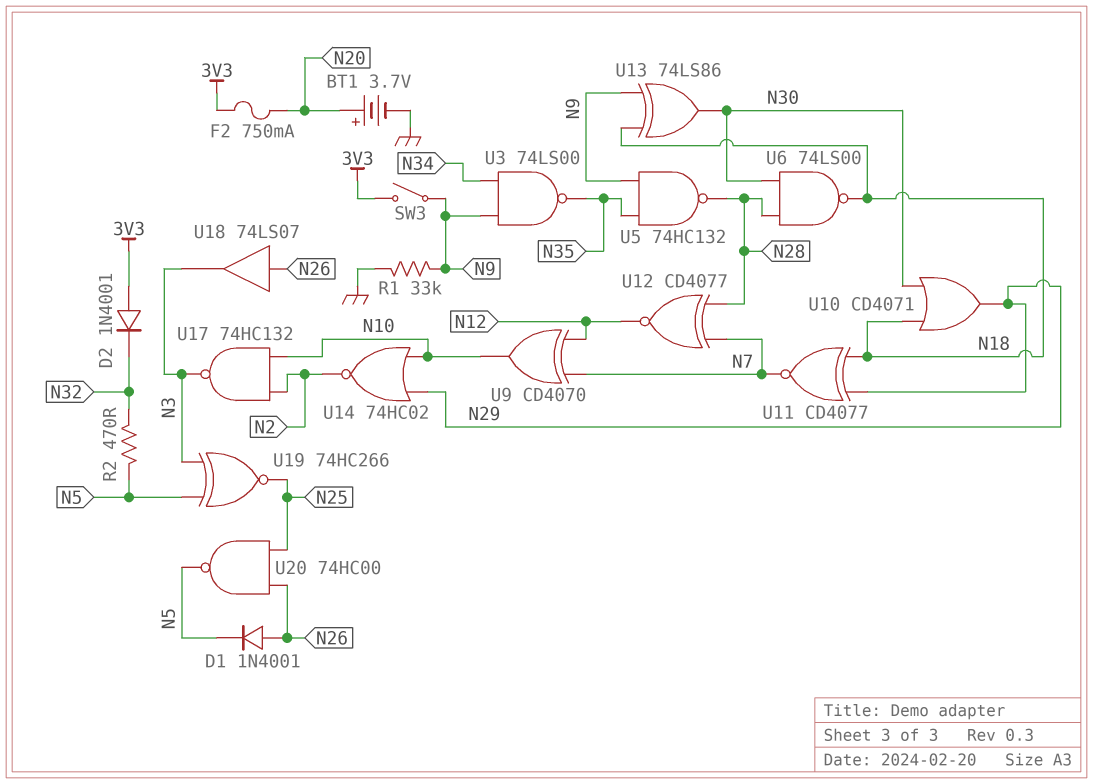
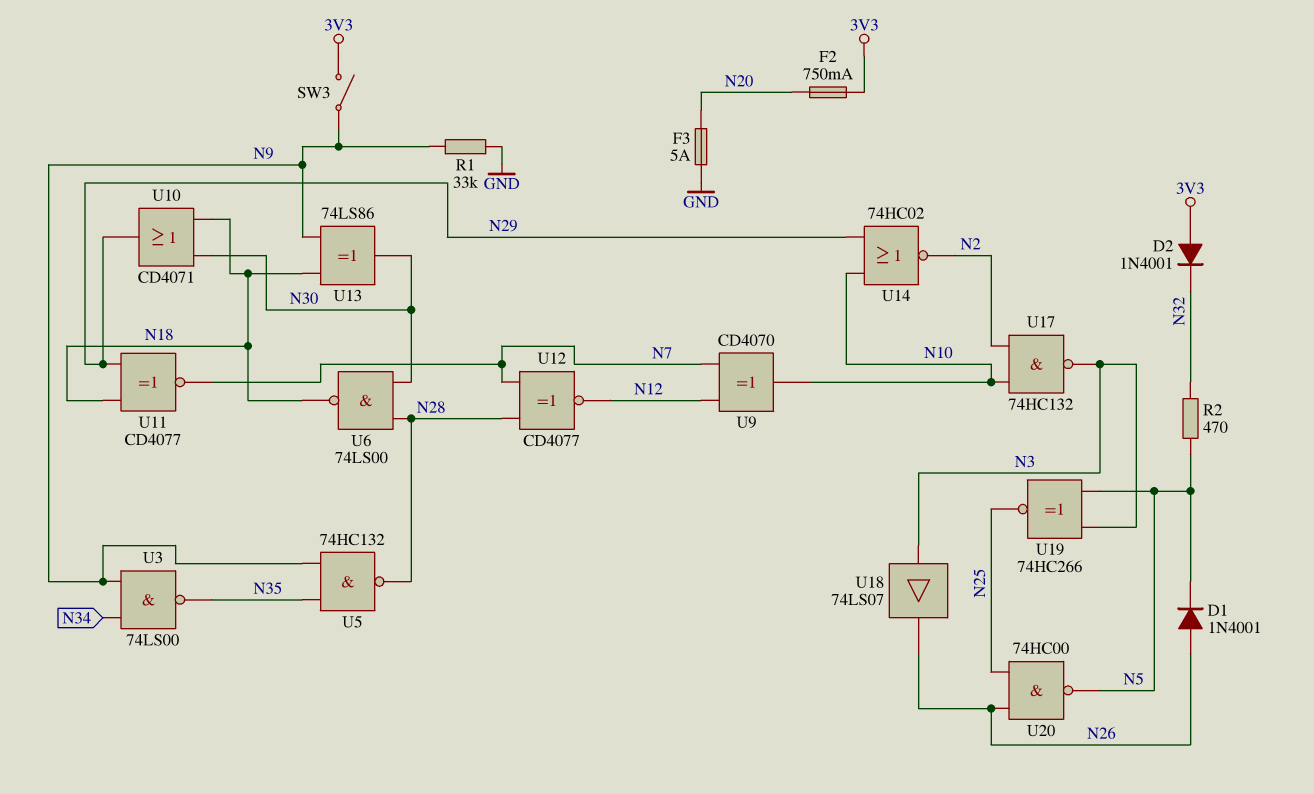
BT1: 3.7V (plus N20, minus GND) -> none
F3: none -> 5A (GND, N20)
U18: buffer 74LS07 (in N26, out N3) -> buffer 74LS07 (in N3, out N26)

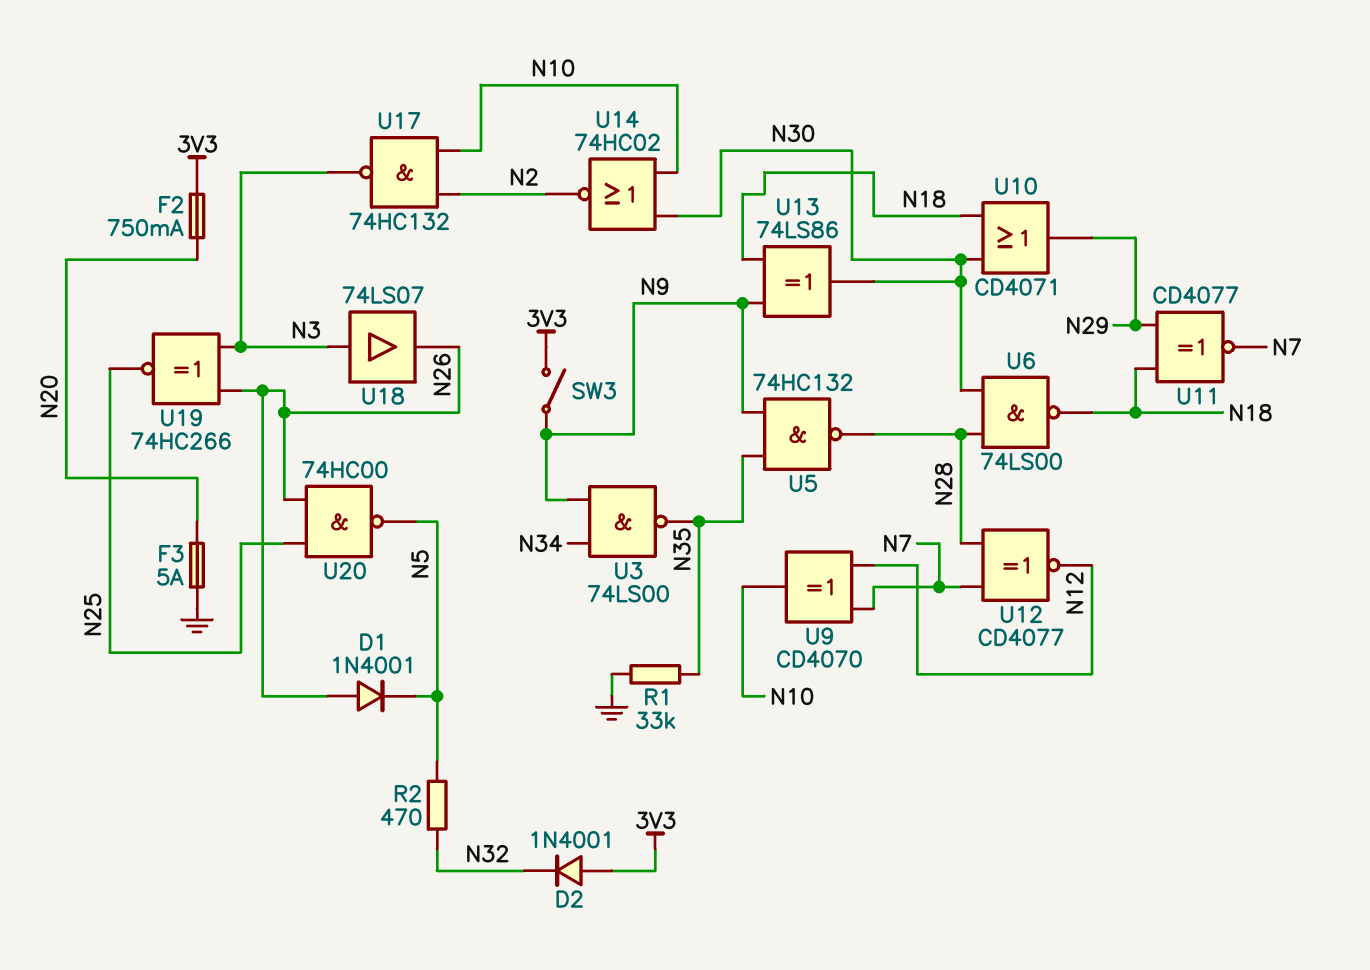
R1: 33k (GND, N9) -> 33k (GND, N35)
U14: NOR 74HC02 (in N10, in N29, out N2) -> NOR 74HC02 (in N10, in N30, out N2)
U19: XNOR 74HC266 (in N3, in N5, out N25) -> XNOR 74HC266 (in N3, in N26, out N25)

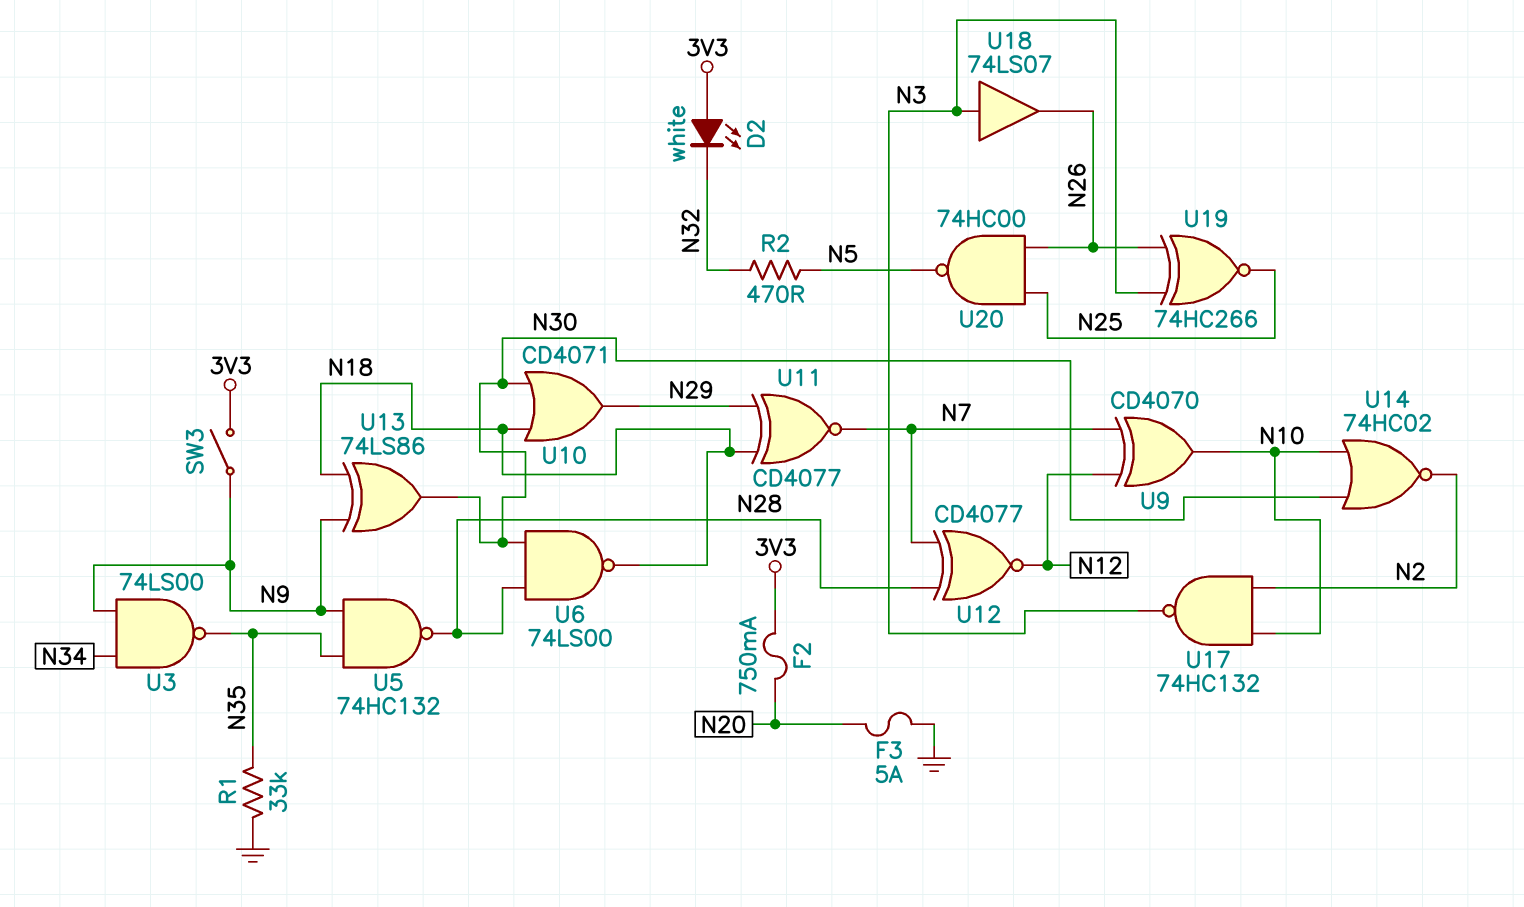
D1: diode 1N4001 (A N26, K N5) -> none
D2: diode 1N4001 (A 3V3, K N32) -> LED white (A 3V3, K N32)

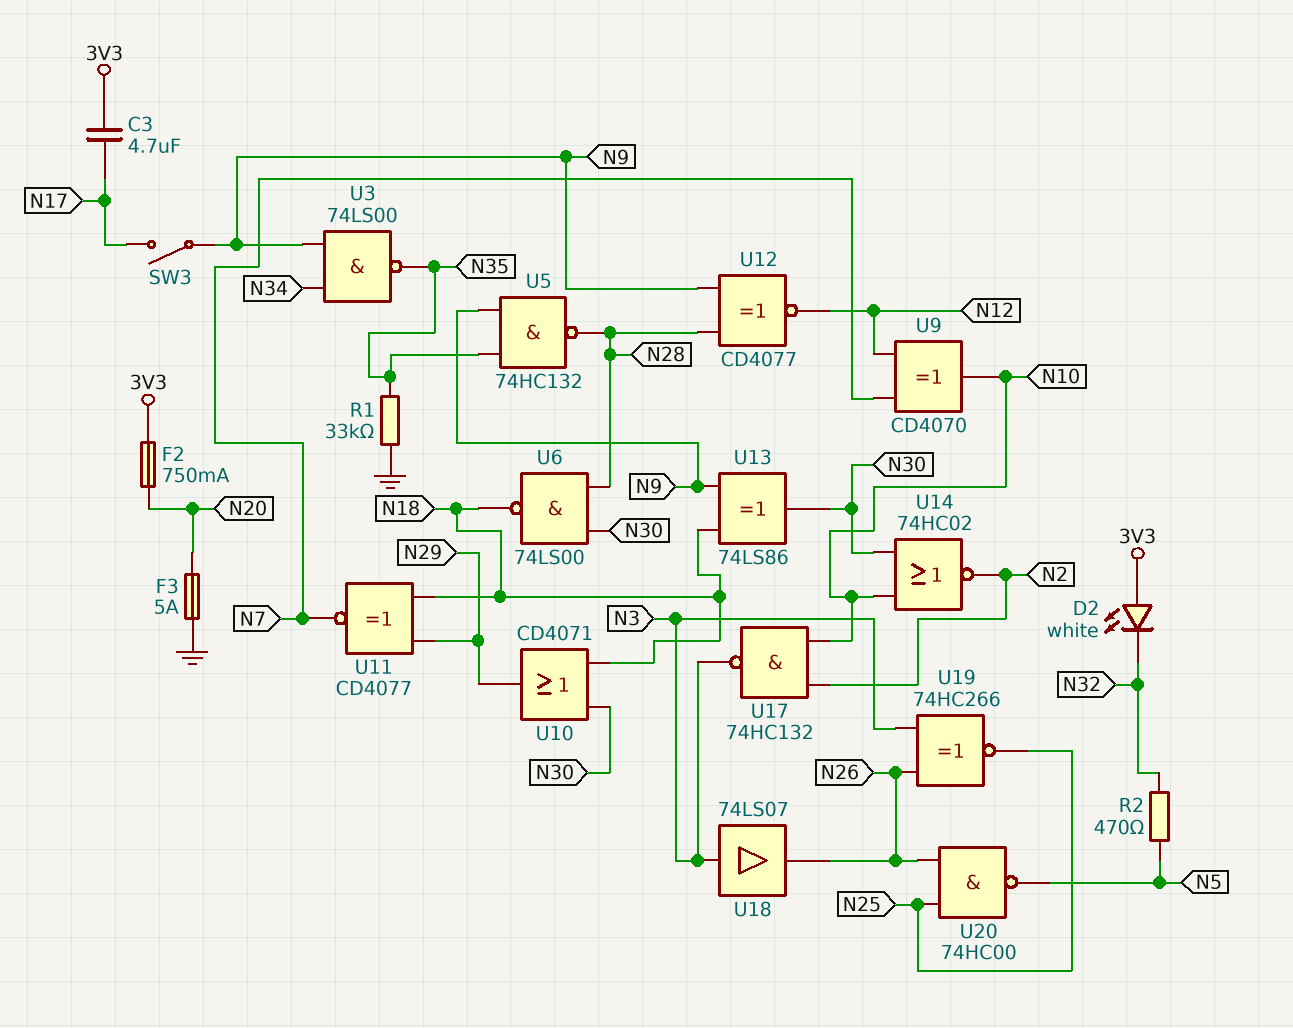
C3: none -> 4.7uF (3V3, N17)
SW3: switch (3V3, N9) -> switch (N9, N17)
U12: XNOR CD4077 (in N7, in N28, out N12) -> XNOR CD4077 (in N9, in N28, out N12)

